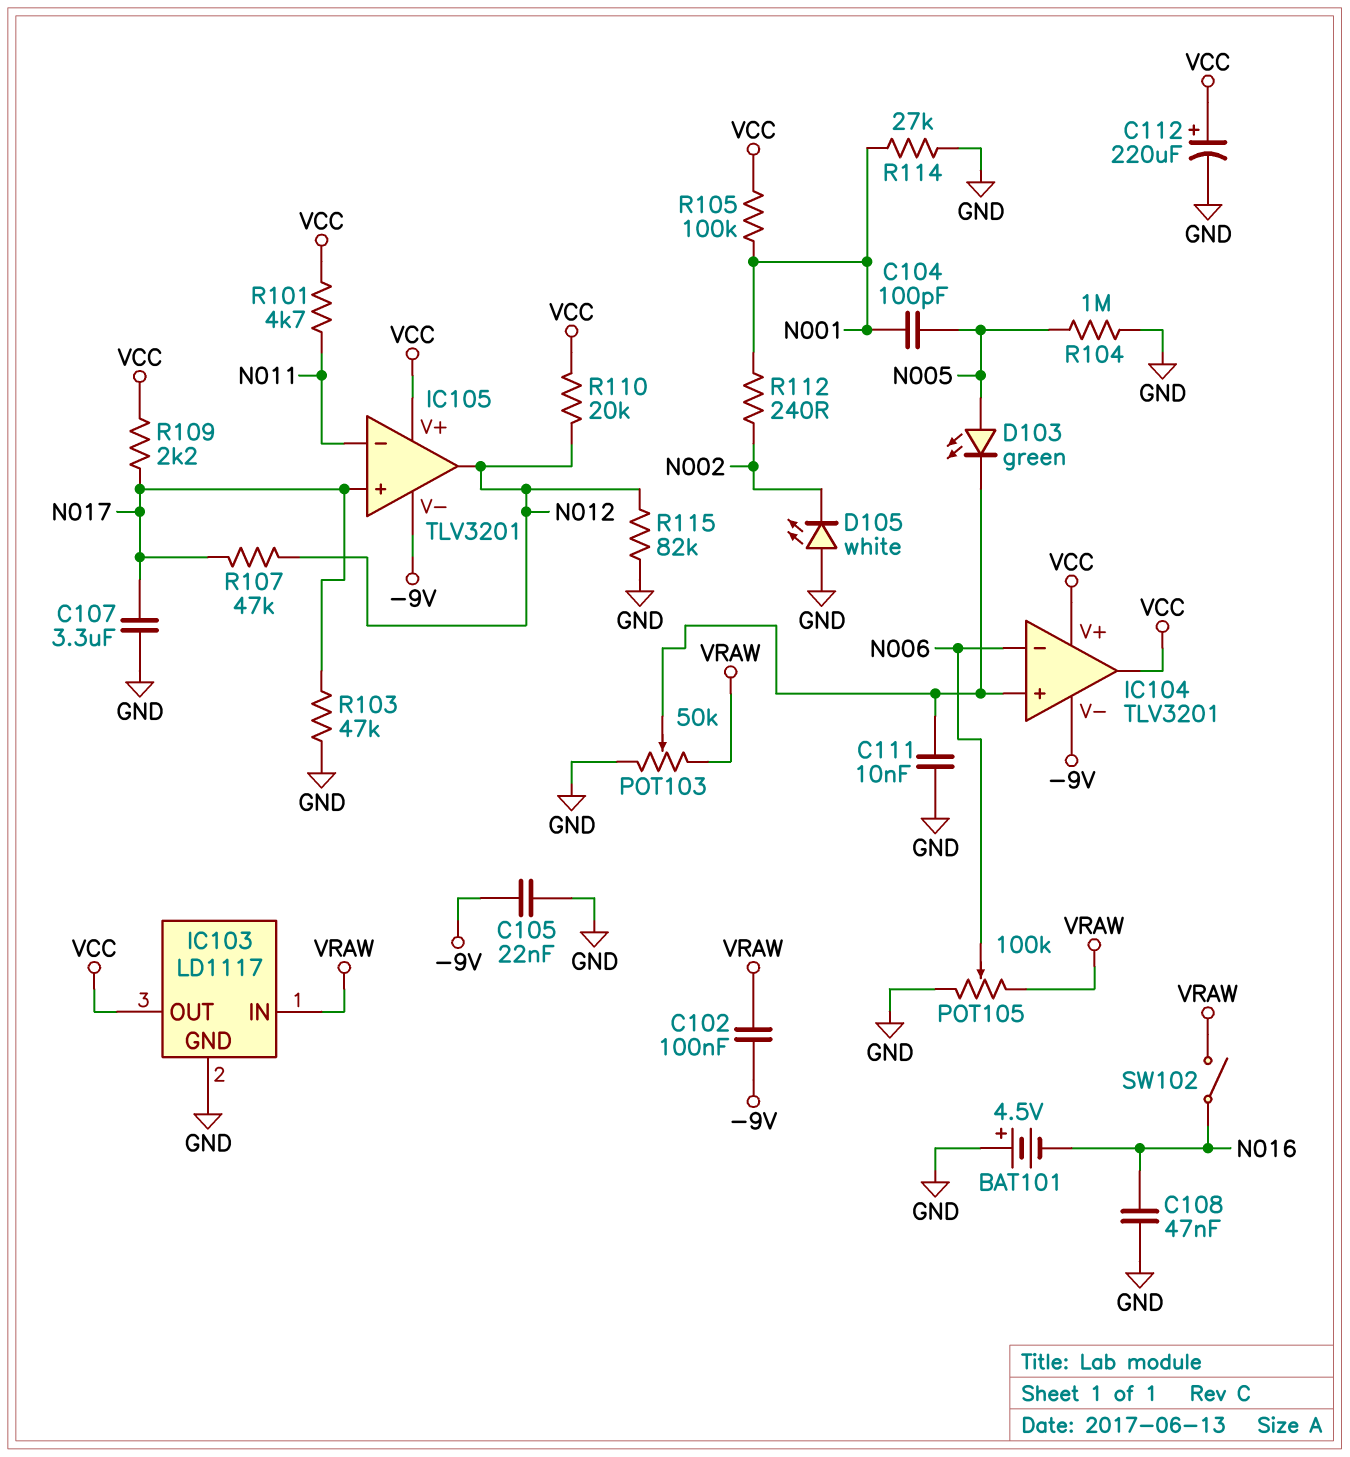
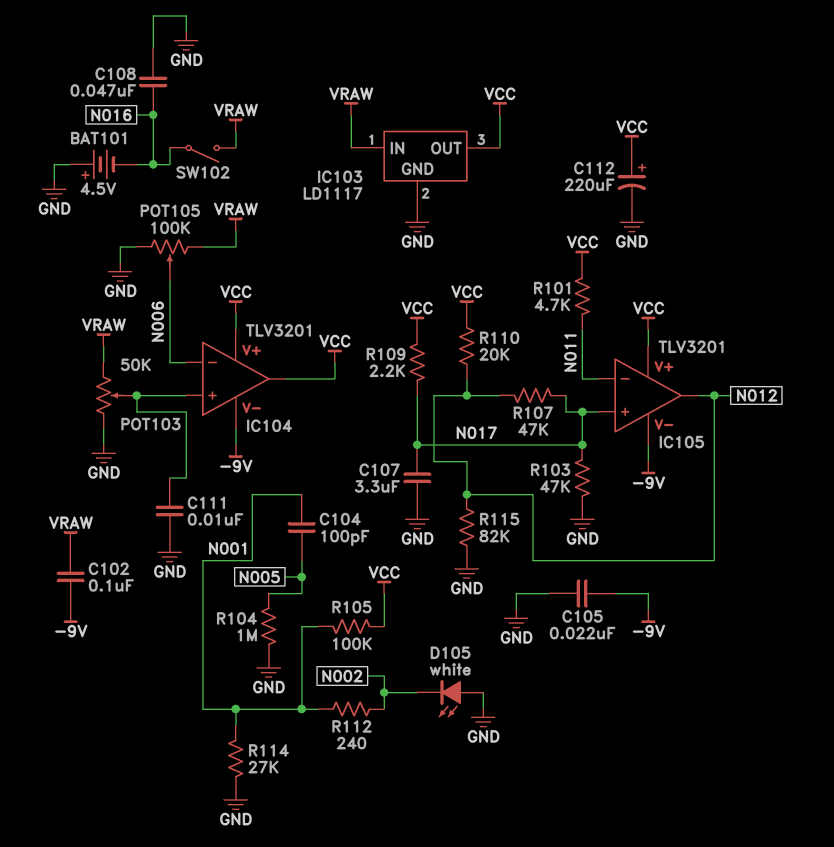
D103: LED green (A N005, K IC104/in+) -> none

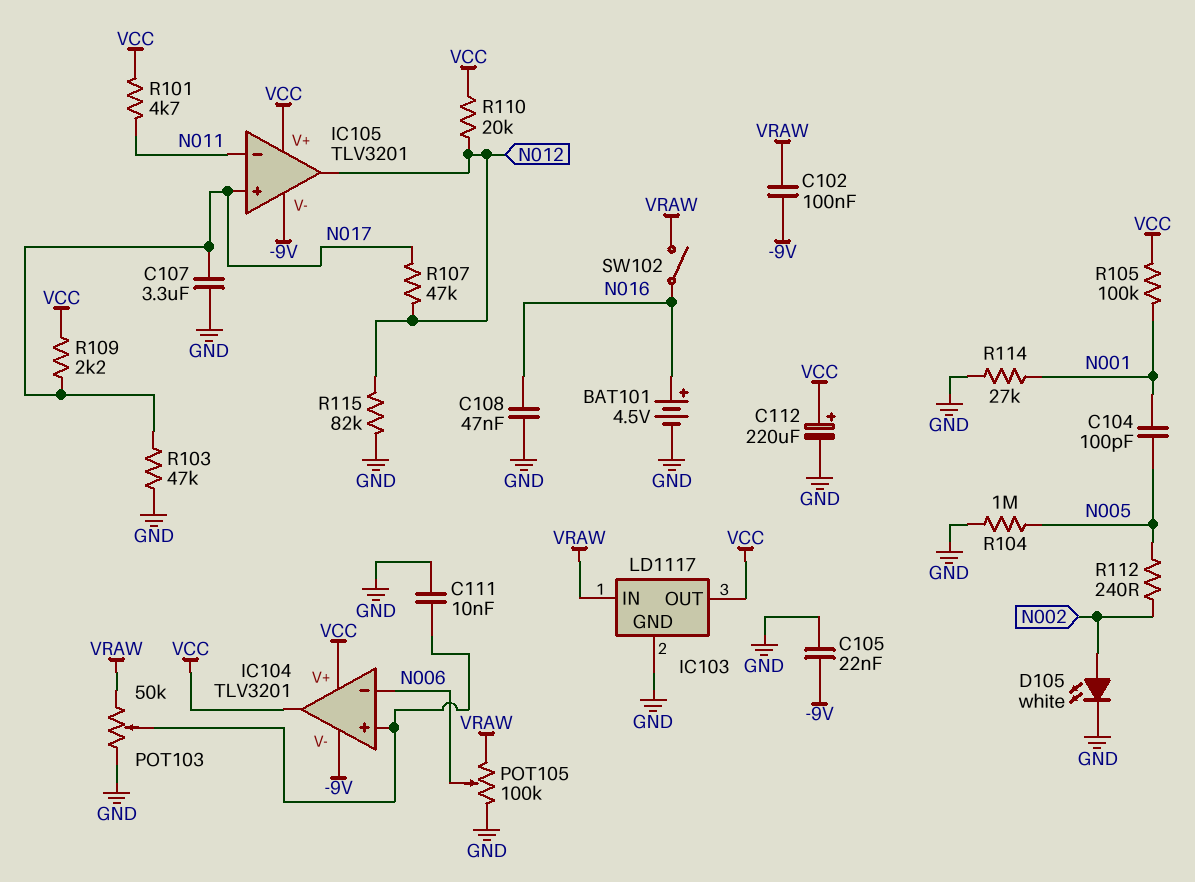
BAT101: 4.5V (plus GND, minus N016) -> 4.5V (plus N016, minus GND)
D105: LED white (A GND, K N002) -> LED white (A N002, K GND)
R112: 240 (N001, N002) -> 240 (N002, N005)

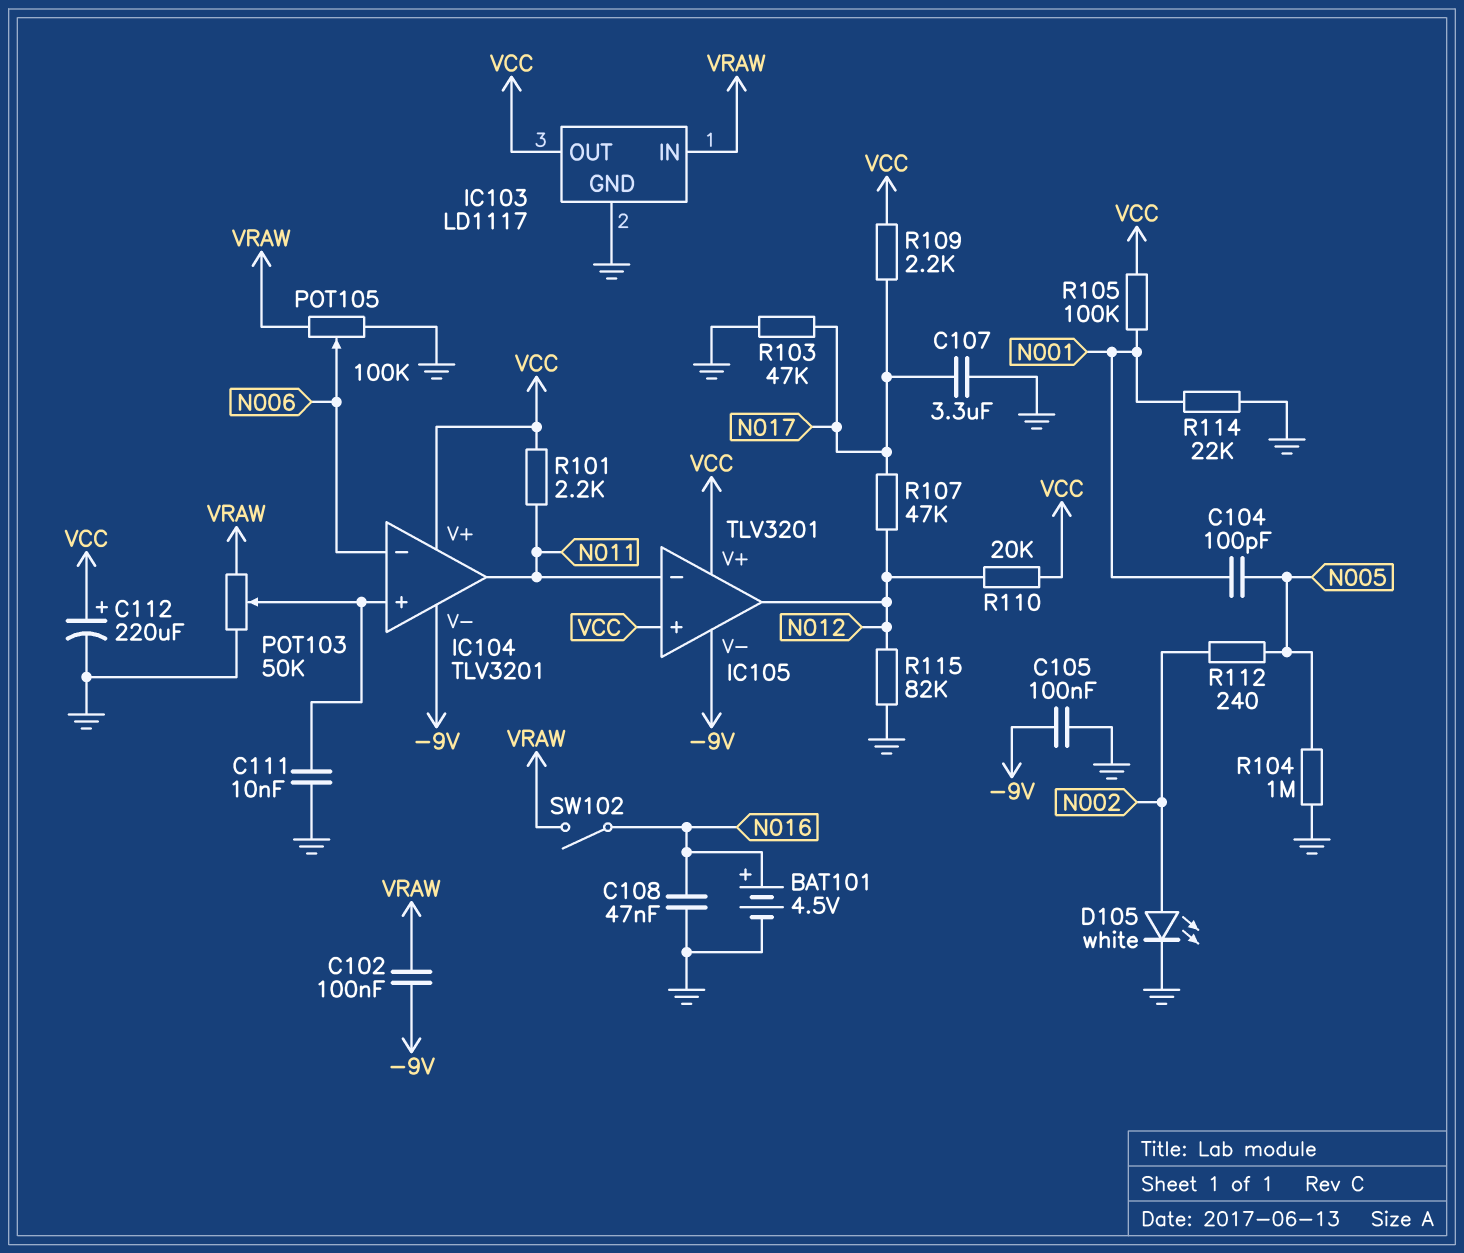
C105: 22nF (-9V, GND) -> 100nF (-9V, GND)
IC104 pin out: VCC -> N011
IC105 pin in+: N017 -> VCC
R101: 4.7k (N011, VCC) -> 2.2k (N011, VCC)
R114: 27k (GND, N001) -> 22k (GND, N001)

